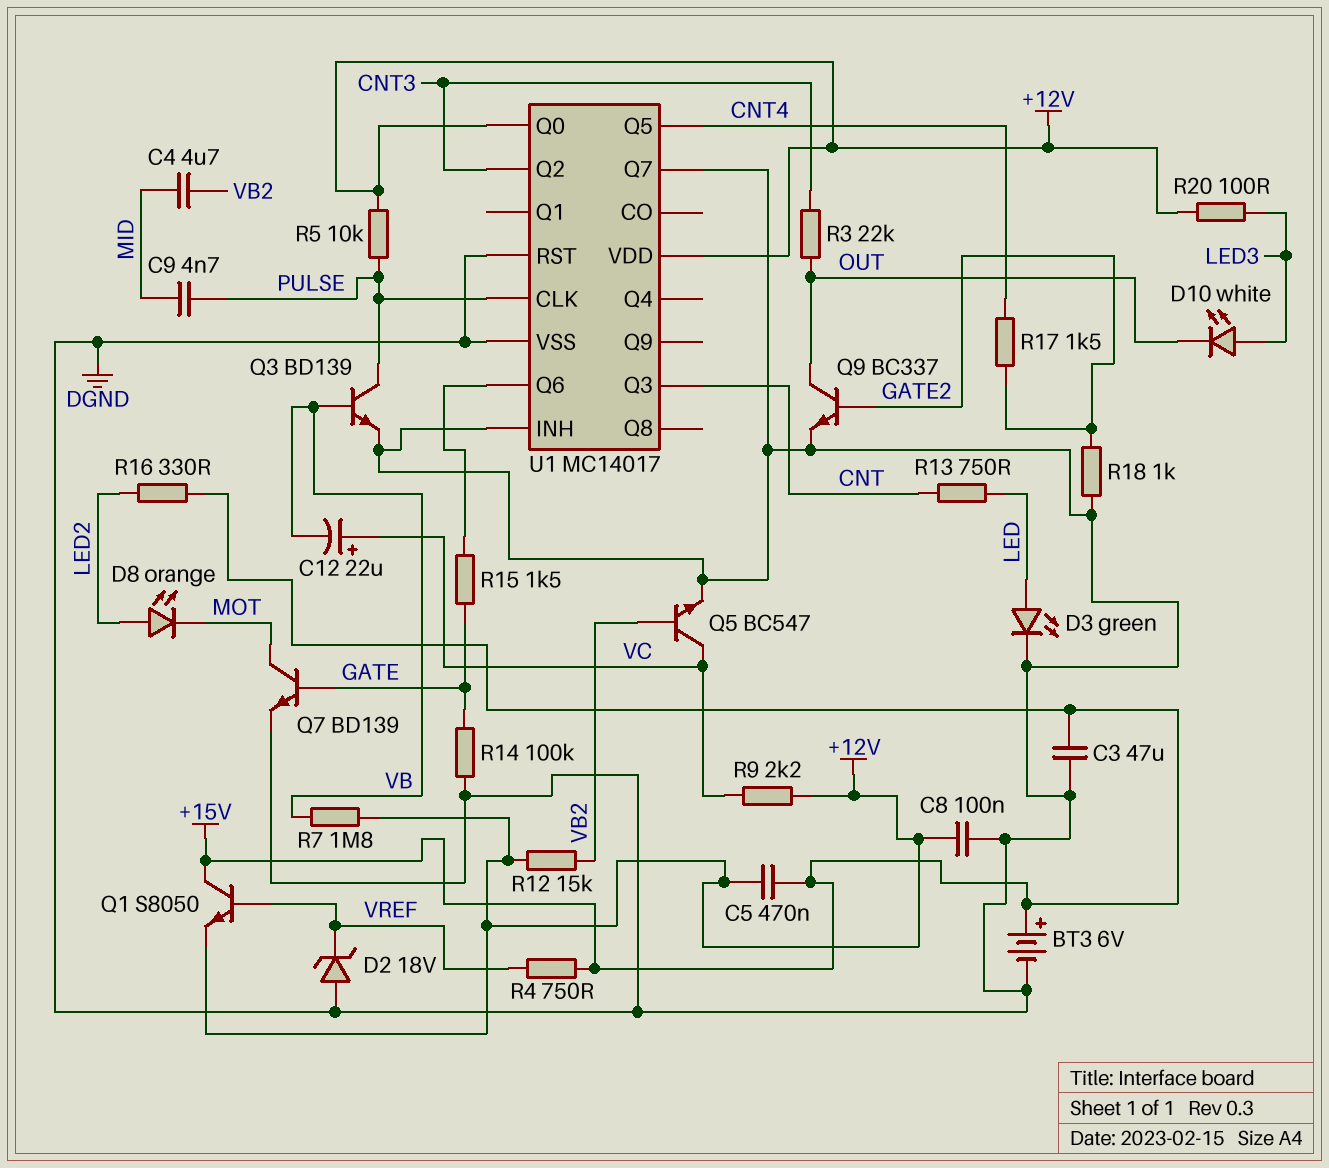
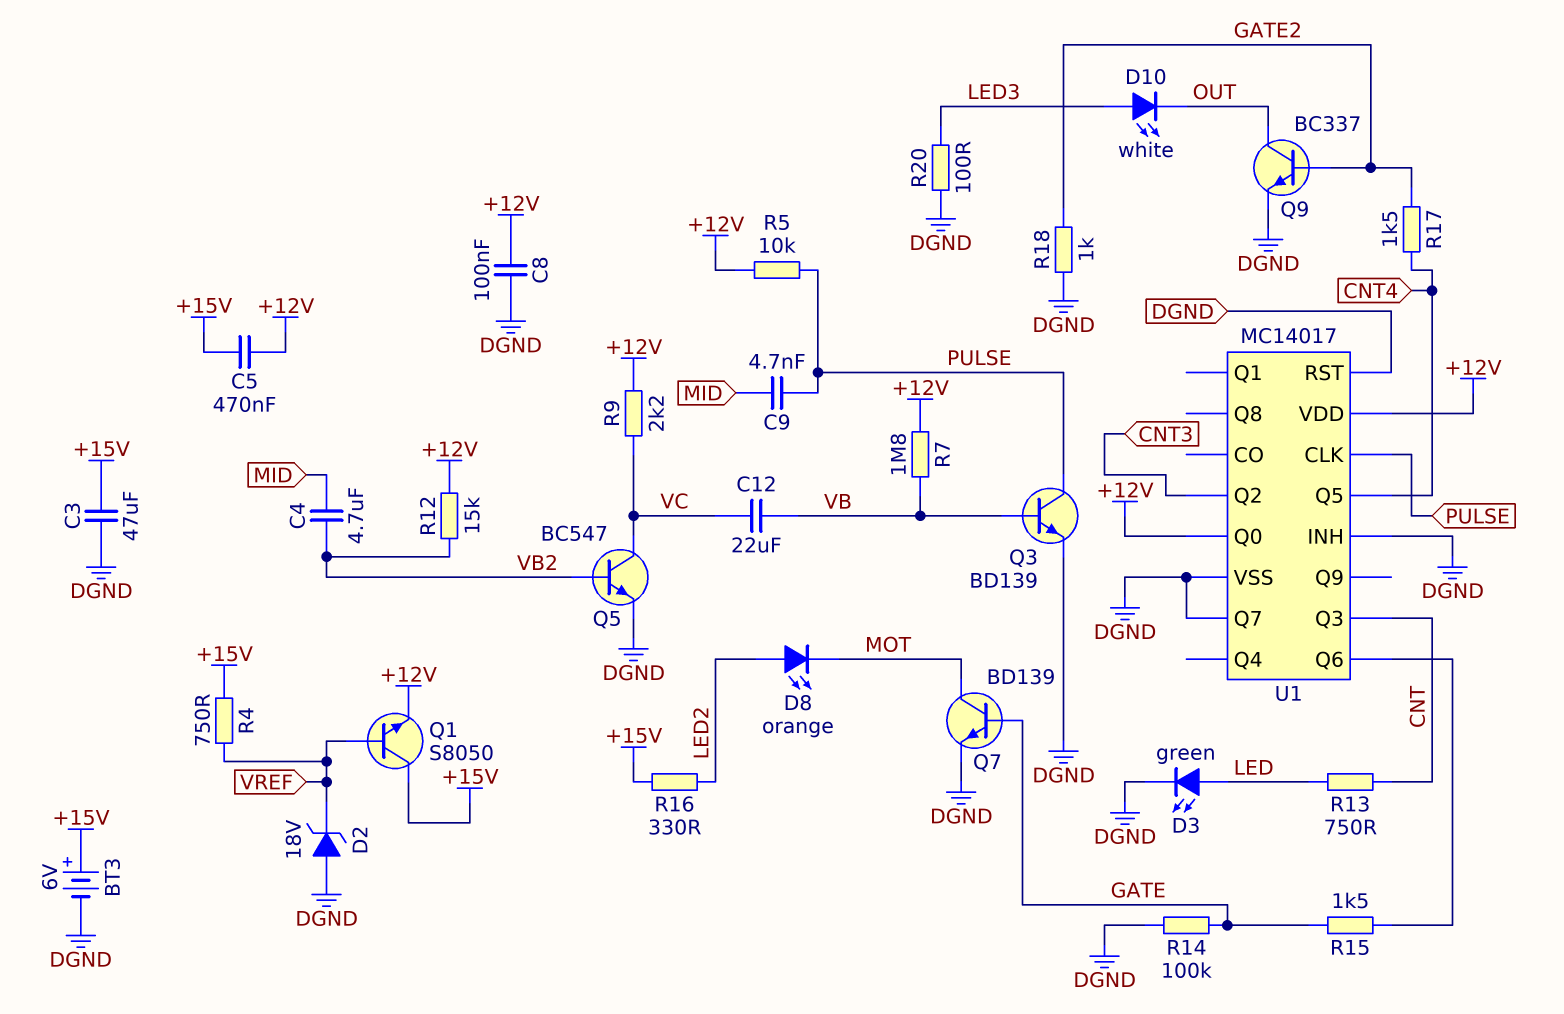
C12: 22uF (plus VC, minus VB) -> 22uF (VB, VC)
R3: 22k (CNT3, OUT) -> none
R20: 100 (+12V, LED3) -> 100 (DGND, LED3)

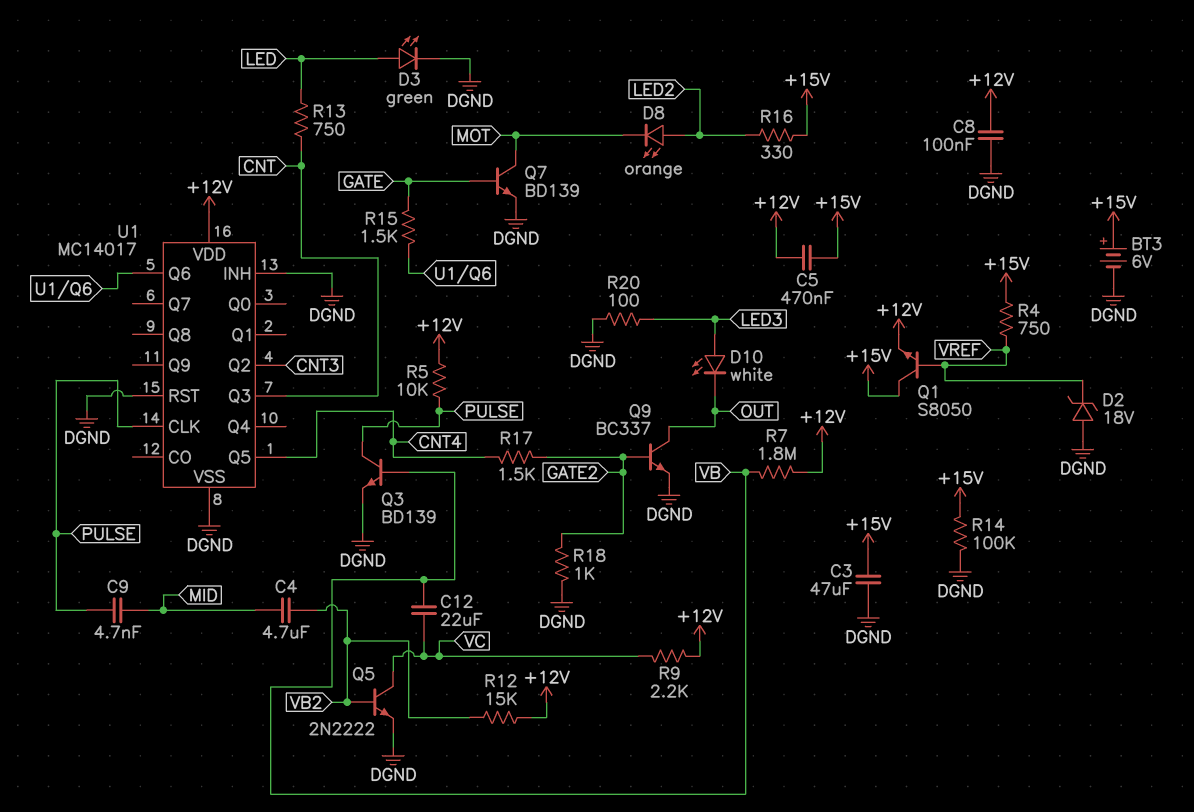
Q5: NPN BC547 (B VB2, C VC, E DGND) -> NPN 2N2222 (B VB2, C VC, E DGND)
R14: 100k (DGND, GATE) -> 100k (+15V, DGND)
U1 pin Q0: +12V -> none
U1 pin Q7: DGND -> none

